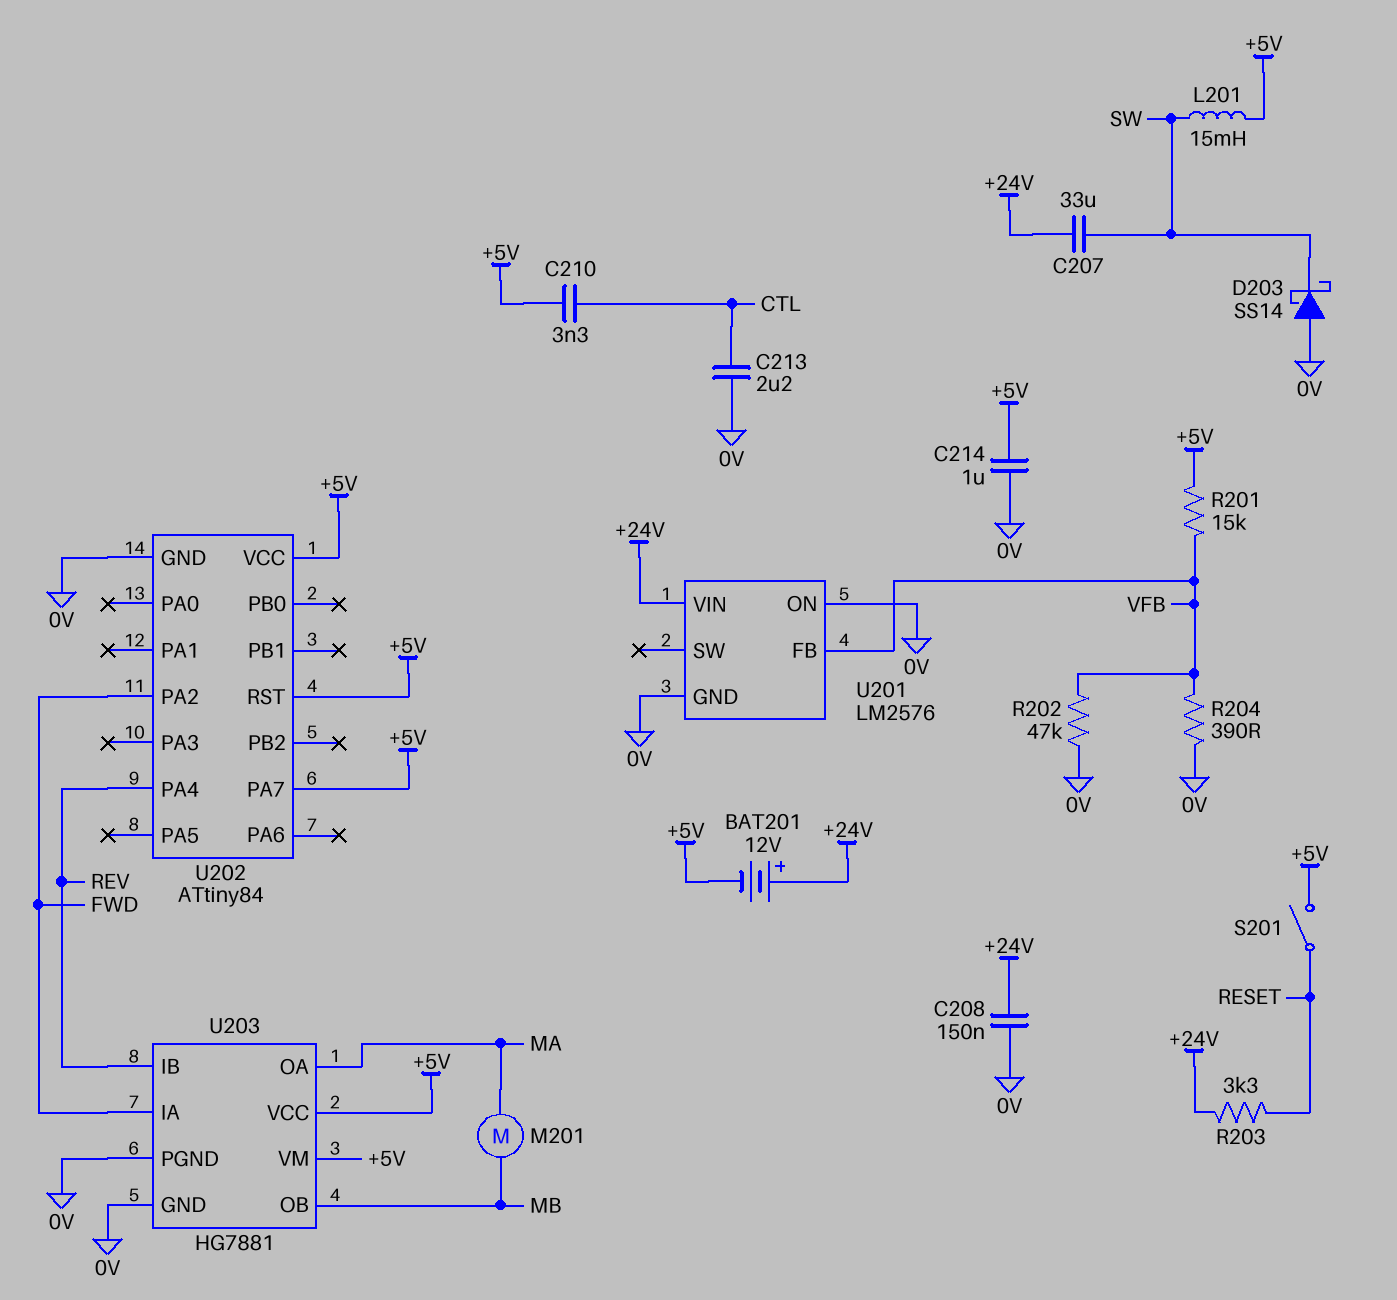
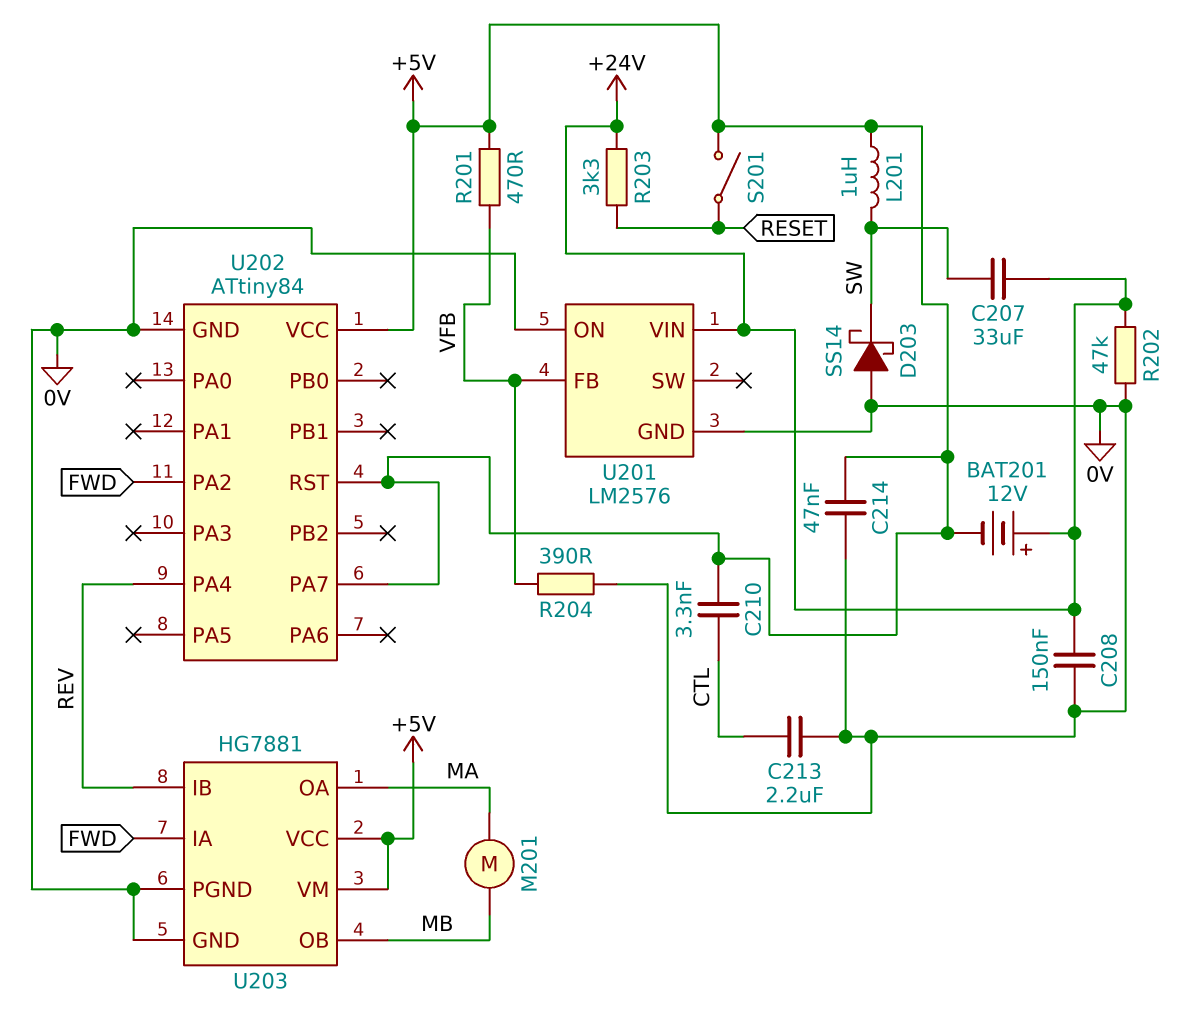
C214: 1uF (+5V, 0V) -> 47nF (+5V, 0V)
L201: 15mH (+5V, SW) -> 1uH (+5V, SW)
R201: 15k (+5V, VFB) -> 470 (+5V, VFB)
R202: 47k (0V, VFB) -> 47k (+24V, 0V)

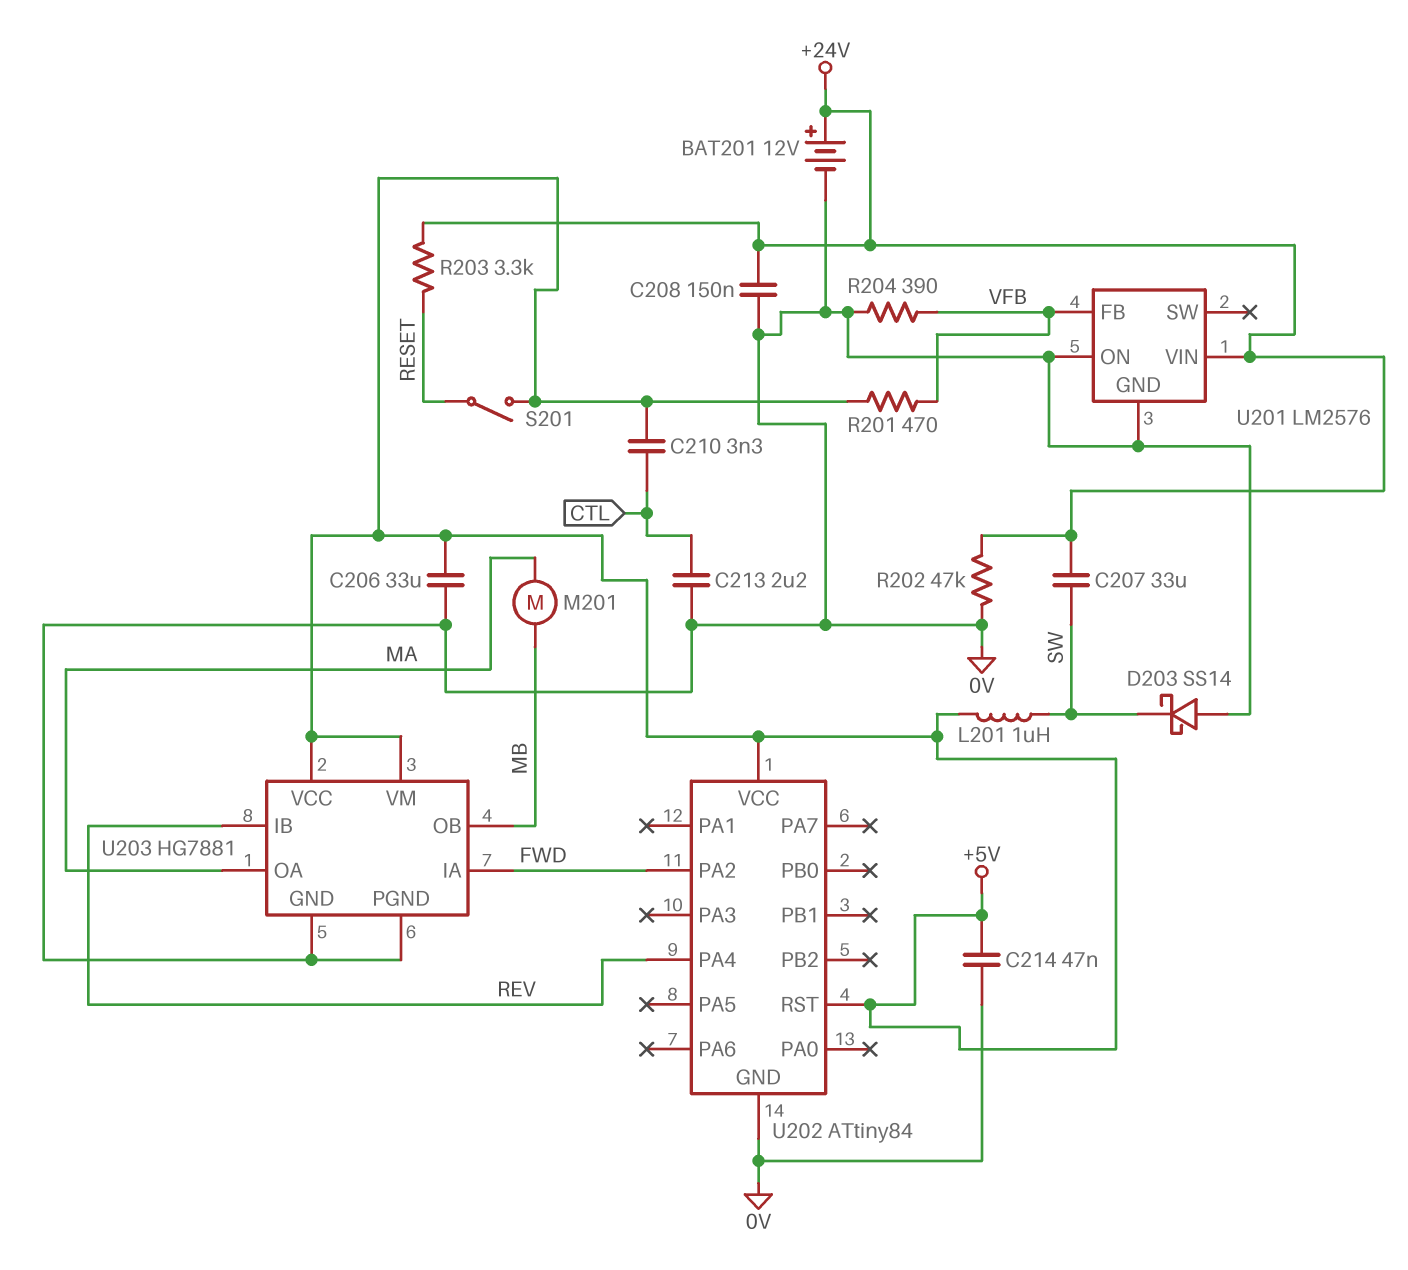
BAT201: 12V (plus +24V, minus +5V) -> 12V (plus +24V, minus 0V)
C206: none -> 33uF (+5V, 0V)
U202 pin PA7: +5V -> none

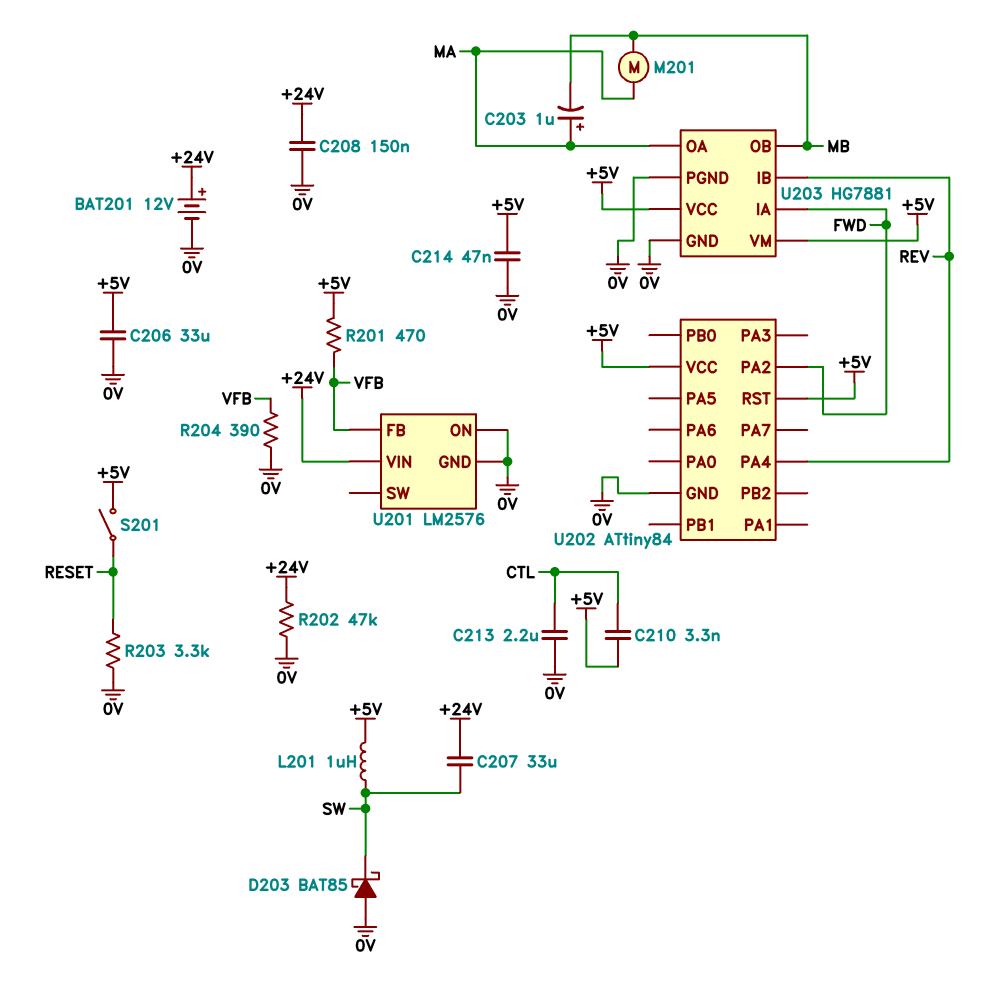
C203: none -> 1uF (plus MA, minus MB)
D203: schottky SS14 (A 0V, K SW) -> schottky BAT85 (A 0V, K SW)
R203: 3.3k (+24V, RESET) -> 3.3k (0V, RESET)

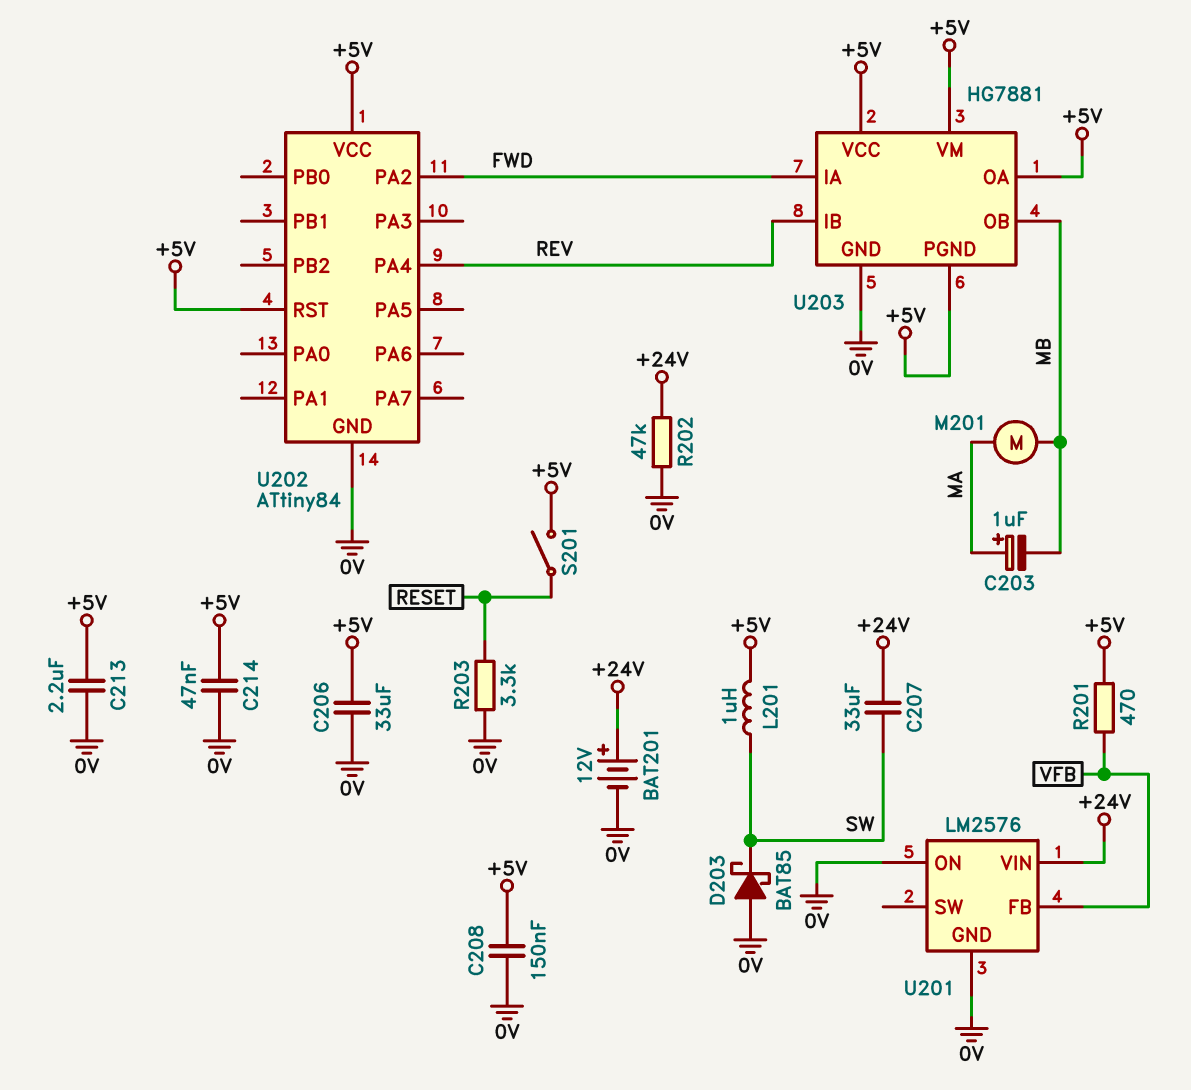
C208: 150nF (+24V, 0V) -> 150nF (+5V, 0V)
C210: 3.3nF (+5V, CTL) -> none
C213: 2.2uF (0V, CTL) -> 2.2uF (+5V, 0V)
R204: 390 (0V, VFB) -> none
U203 pin OA: MA -> +5V
U203 pin PGND: 0V -> +5V

